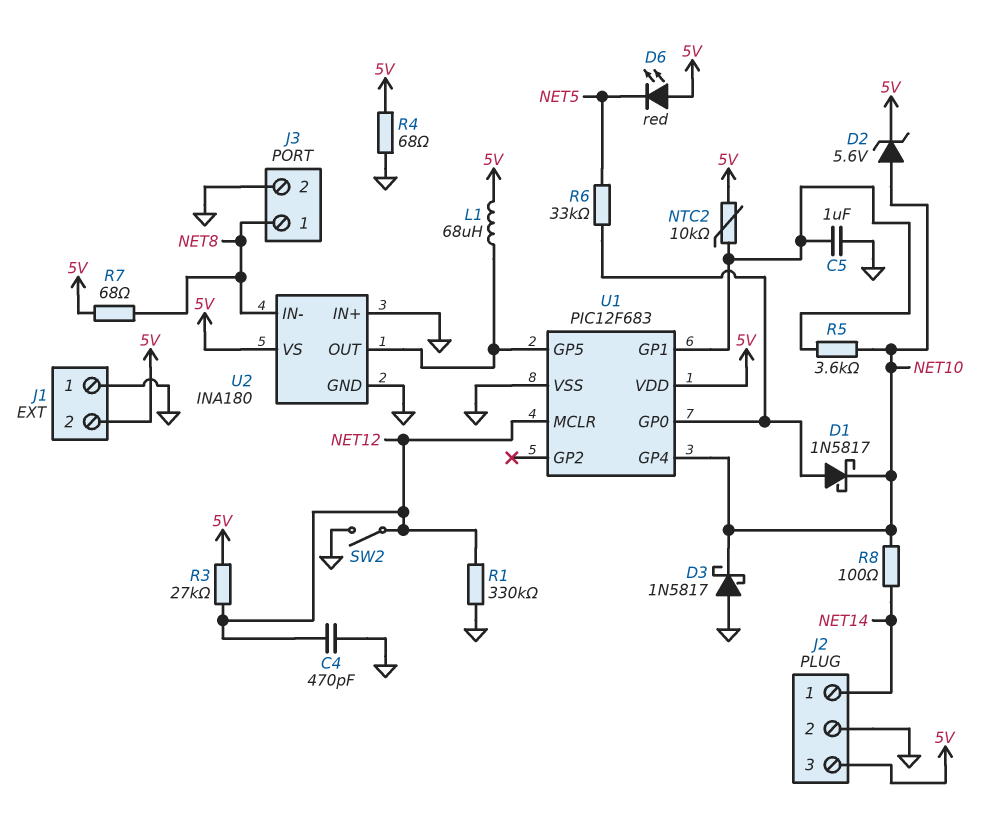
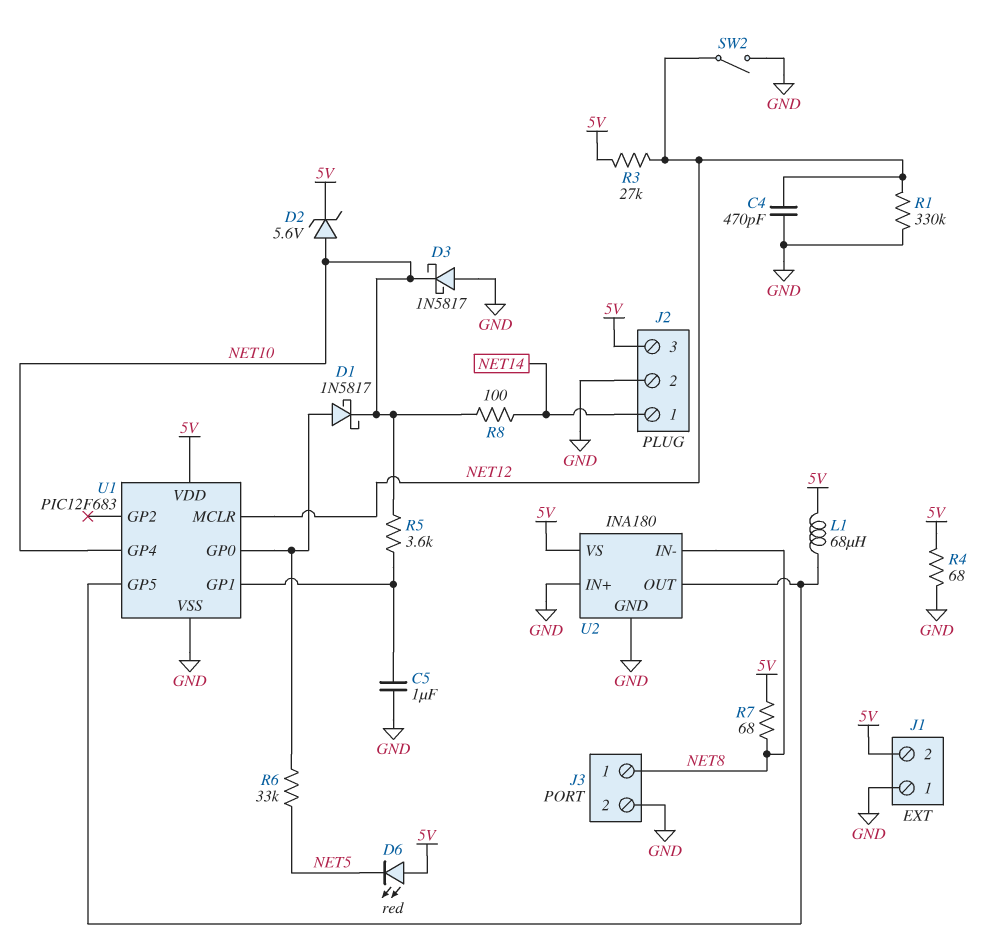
NTC2: 10k (5V, U1/GP1) -> none

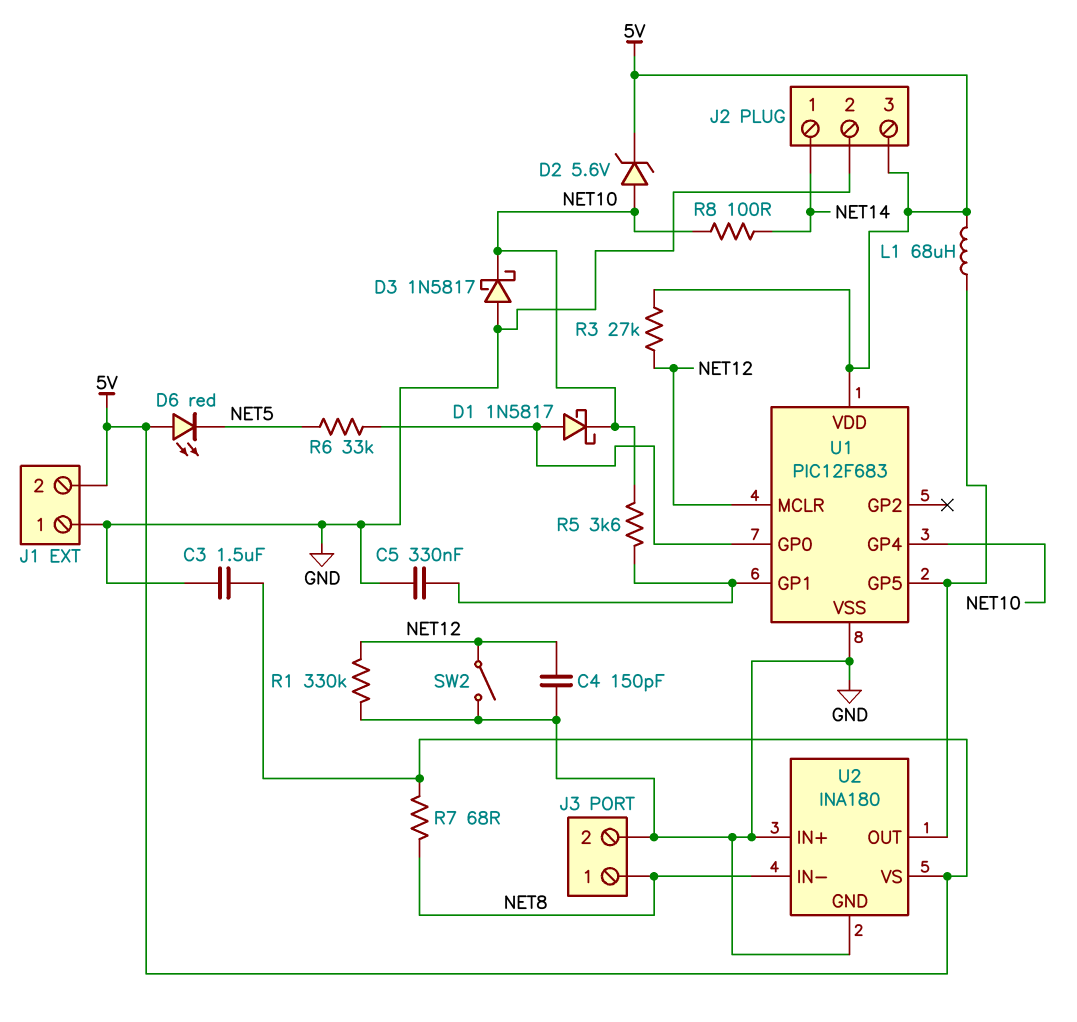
C3: none -> 1.5uF (5V, GND)
C4: 470pF (GND, NET12) -> 150pF (GND, NET12)
C5: 1uF (GND, U1/GP1) -> 330nF (GND, U1/GP1)
R4: 68 (5V, GND) -> none

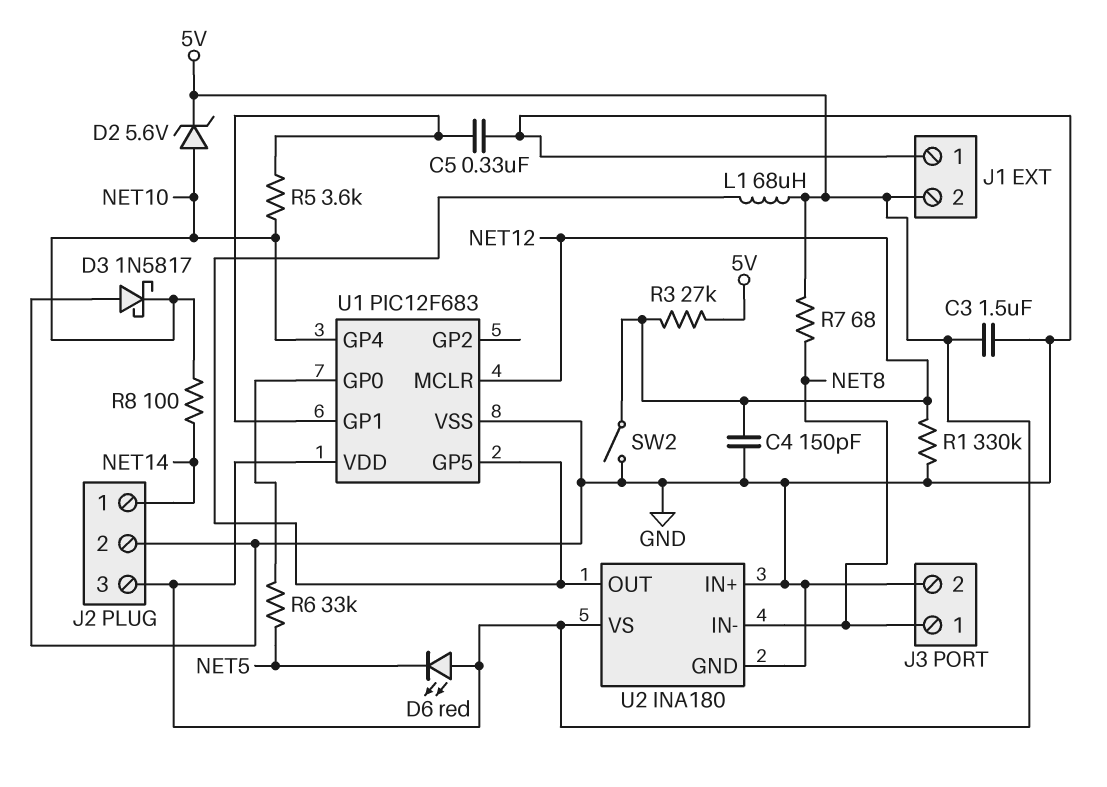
D1: schottky 1N5817 (A U1/GP0, K NET10) -> none

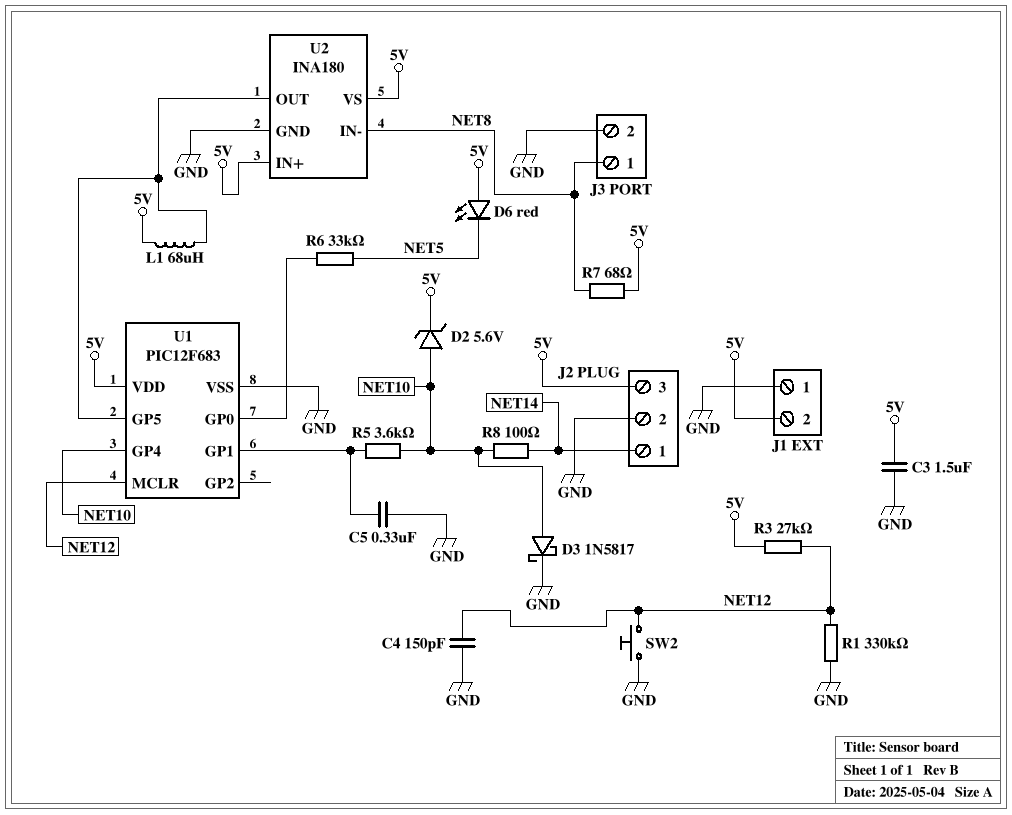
D3: schottky 1N5817 (A GND, K NET10) -> schottky 1N5817 (A NET10, K GND)
SW2: switch (GND, NET12) -> button (GND, NET12)
U2 pin IN+: GND -> 5V

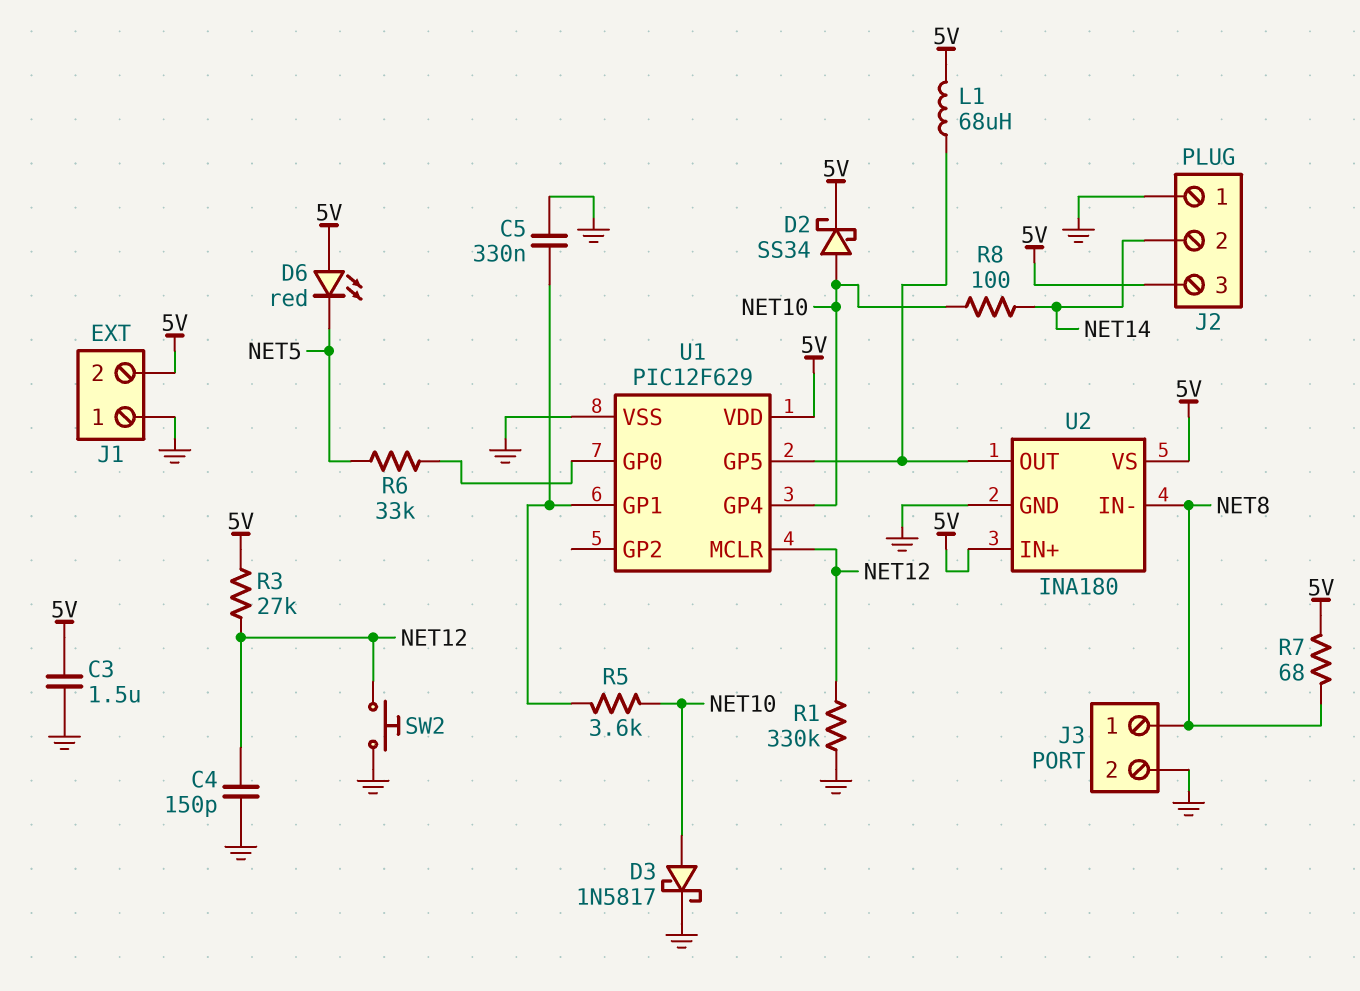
D2: zener 5.6V (A NET10, K 5V) -> schottky SS34 (A NET10, K 5V)
J2 pin 1: NET14 -> GND
J2 pin 2: GND -> NET14
U1: PIC12F683 -> PIC12F629

